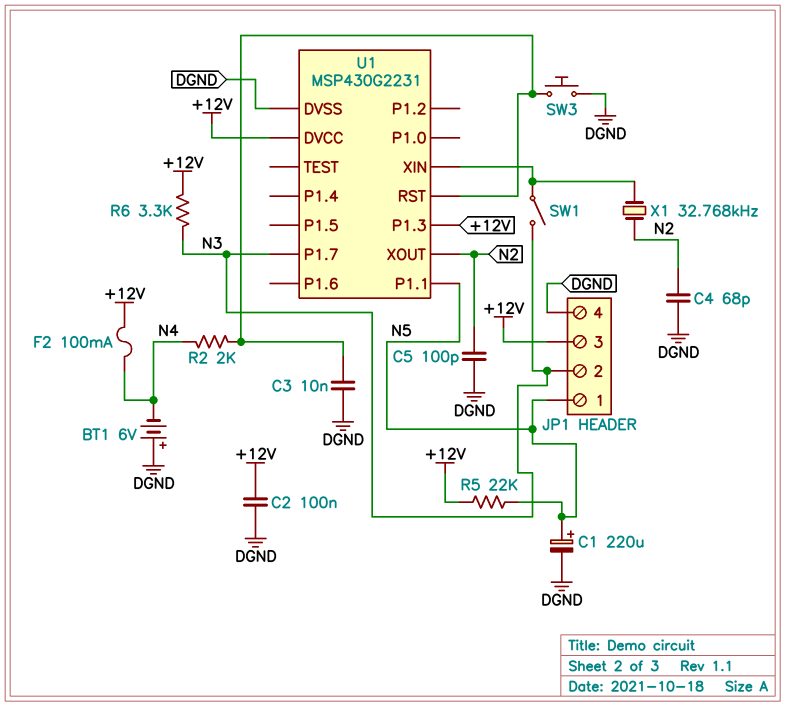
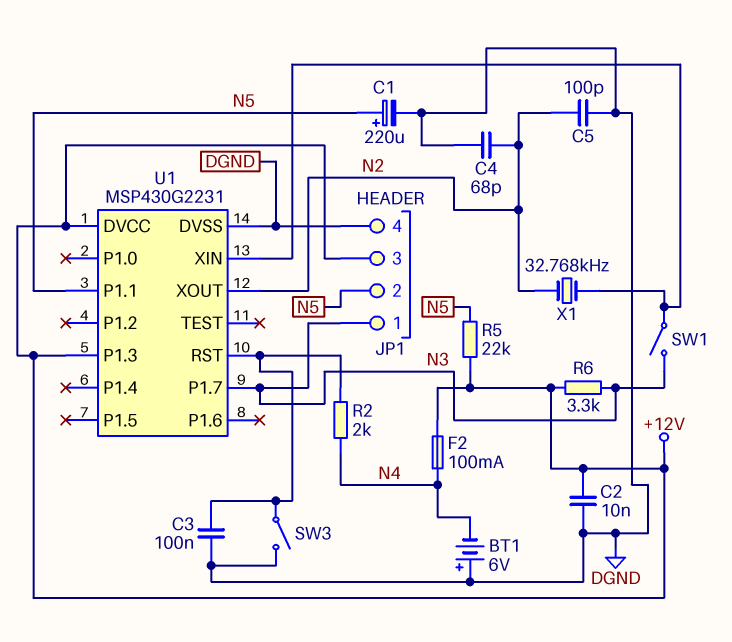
C2: 100nF (+12V, DGND) -> 10nF (+12V, DGND)
C3: 10nF (DGND, U1/RST) -> 100nF (DGND, U1/RST)
JP1 pin 1: N5 -> N3
JP1 pin 2: N3 -> N5
SW3: button (DGND, U1/RST) -> switch (DGND, U1/RST)

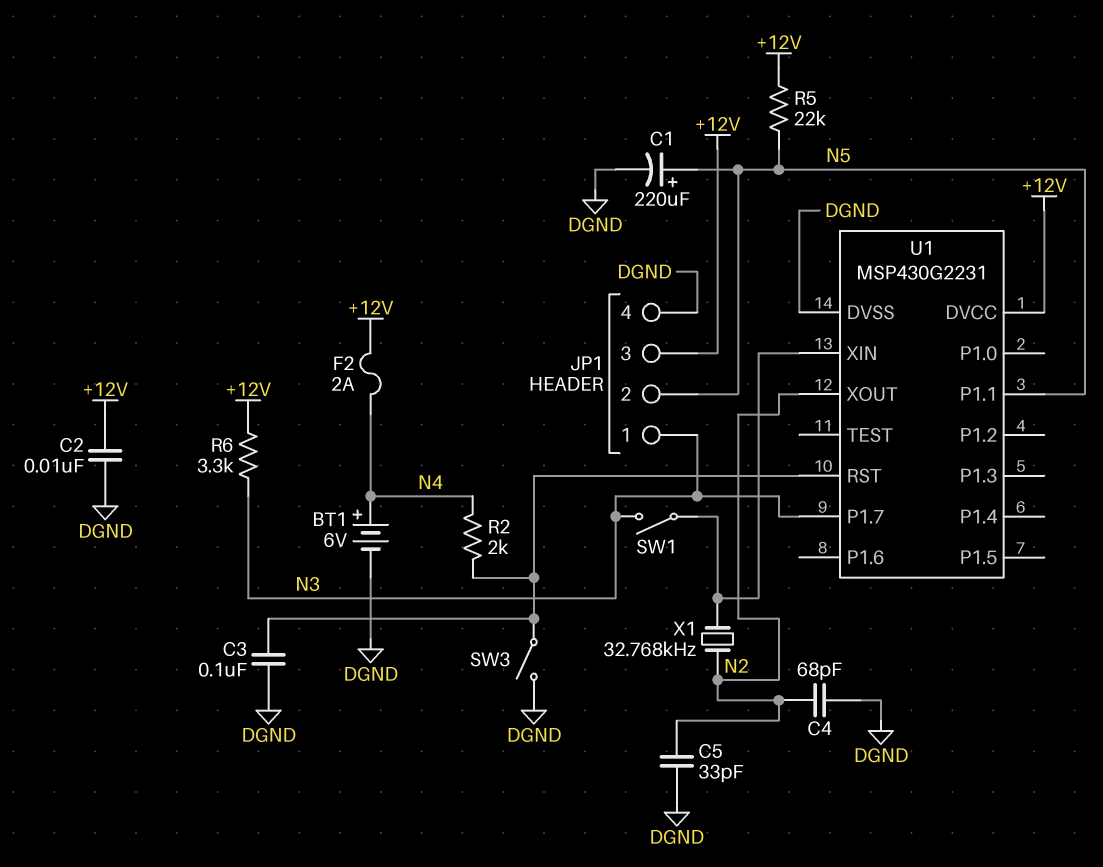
BT1: 6V (plus DGND, minus N4) -> 6V (plus N4, minus DGND)
C5: 100pF (DGND, N2) -> 33pF (DGND, N2)
F2: 100mA (+12V, N4) -> 2A (+12V, N4)
U1 pin P1.3: +12V -> none

